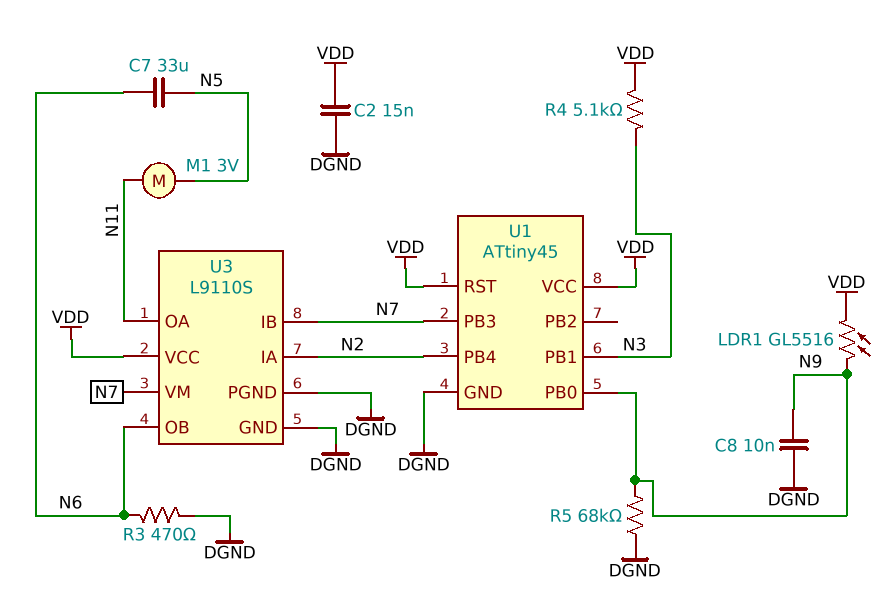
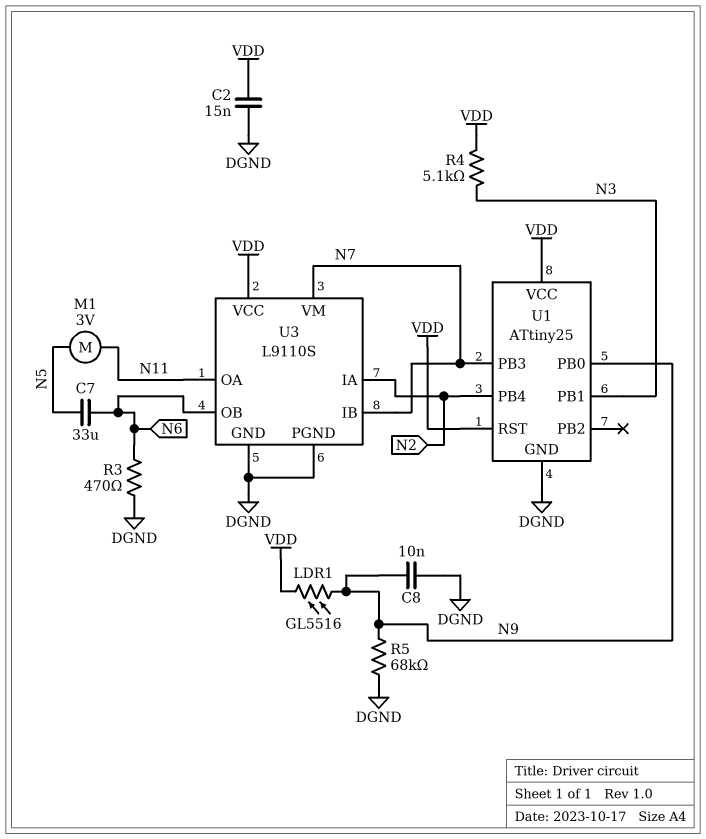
U1: ATtiny45 -> ATtiny25

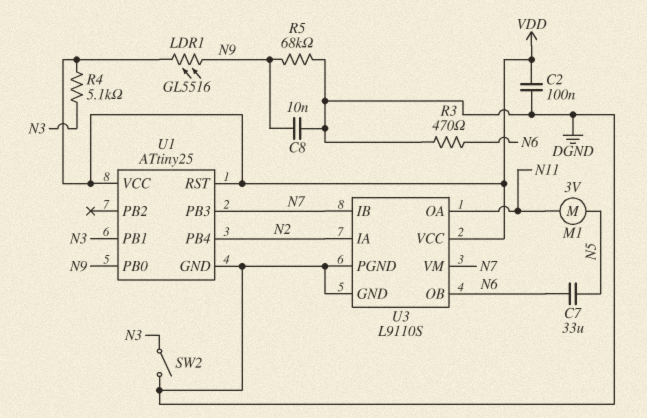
C2: 15nF (DGND, VDD) -> 100nF (DGND, VDD)
SW2: none -> switch (DGND, N3)

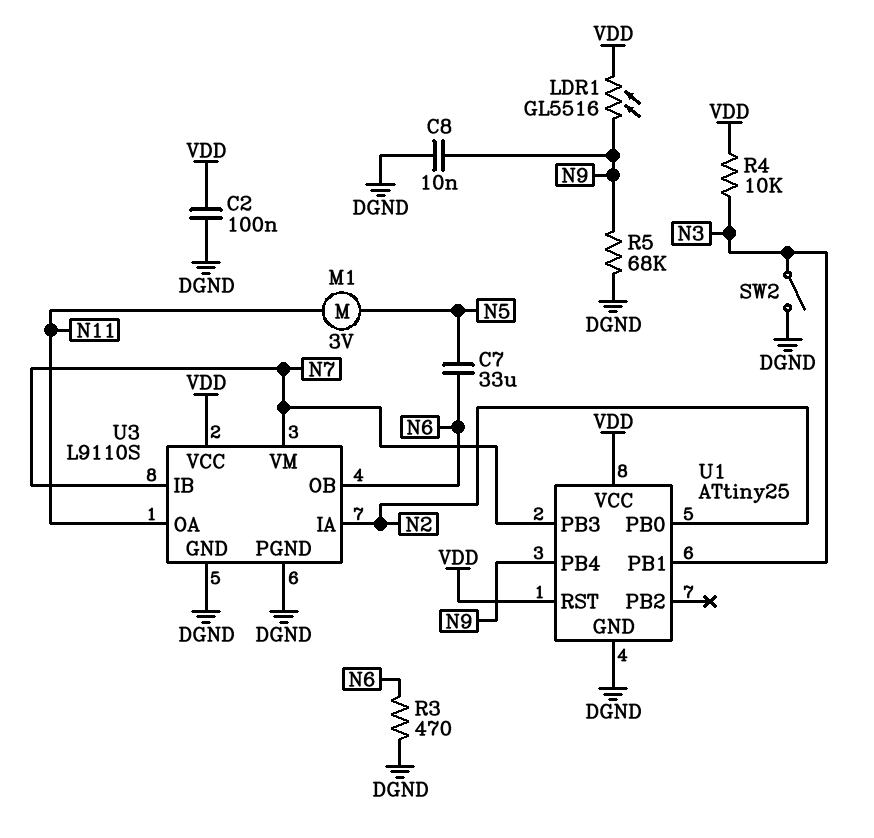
R4: 5.1k (N3, VDD) -> 10k (N3, VDD)
U1 pin PB0: N9 -> N2
U1 pin PB4: N2 -> N9

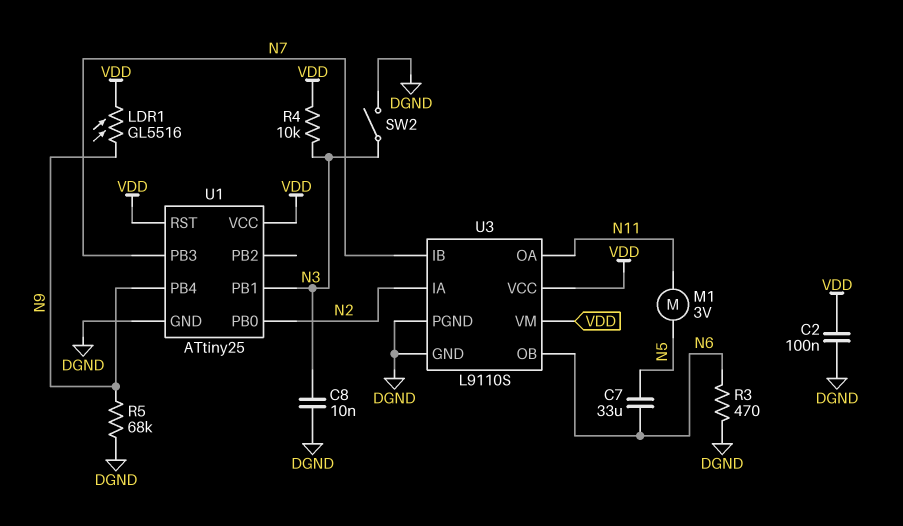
C8: 10nF (DGND, N9) -> 10nF (DGND, N3)
U3 pin VM: N7 -> VDD

